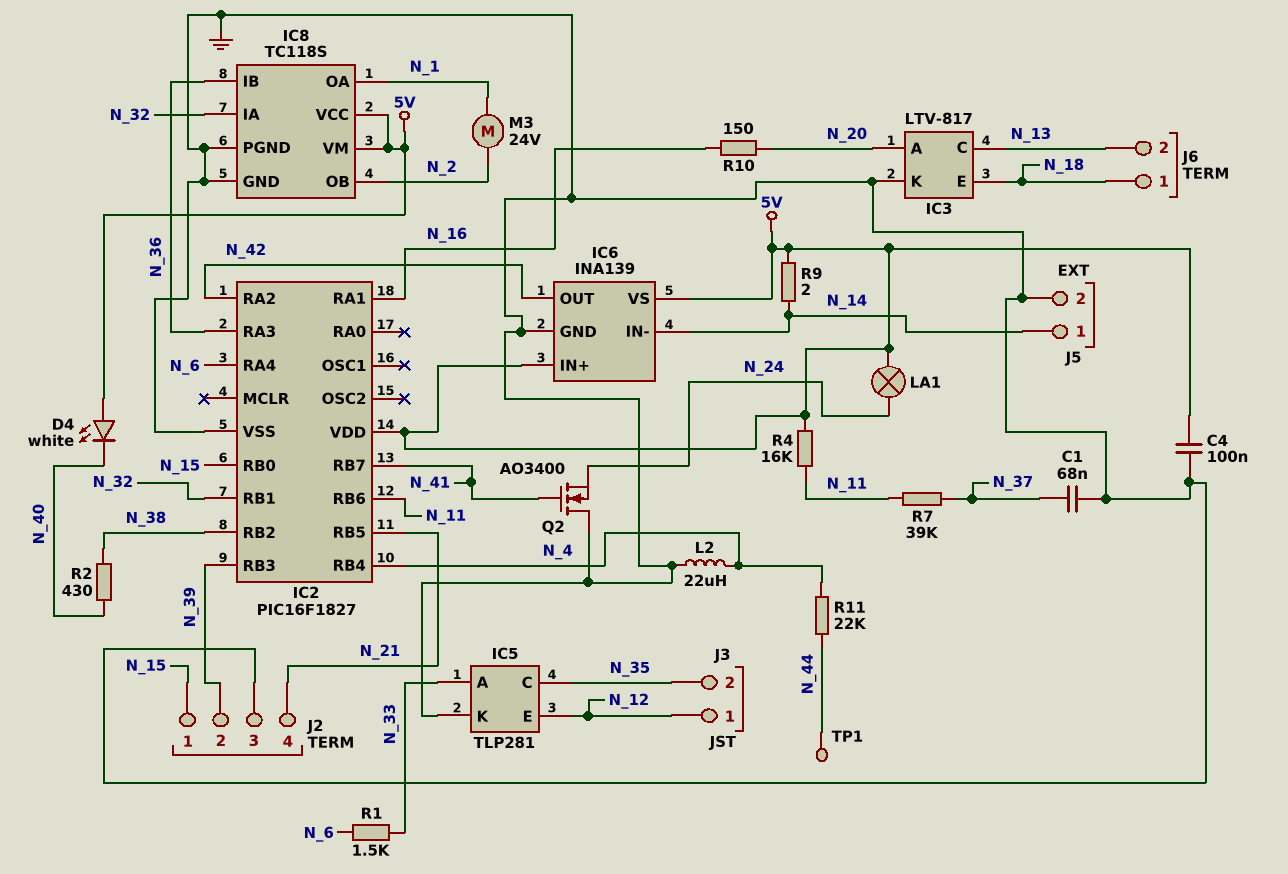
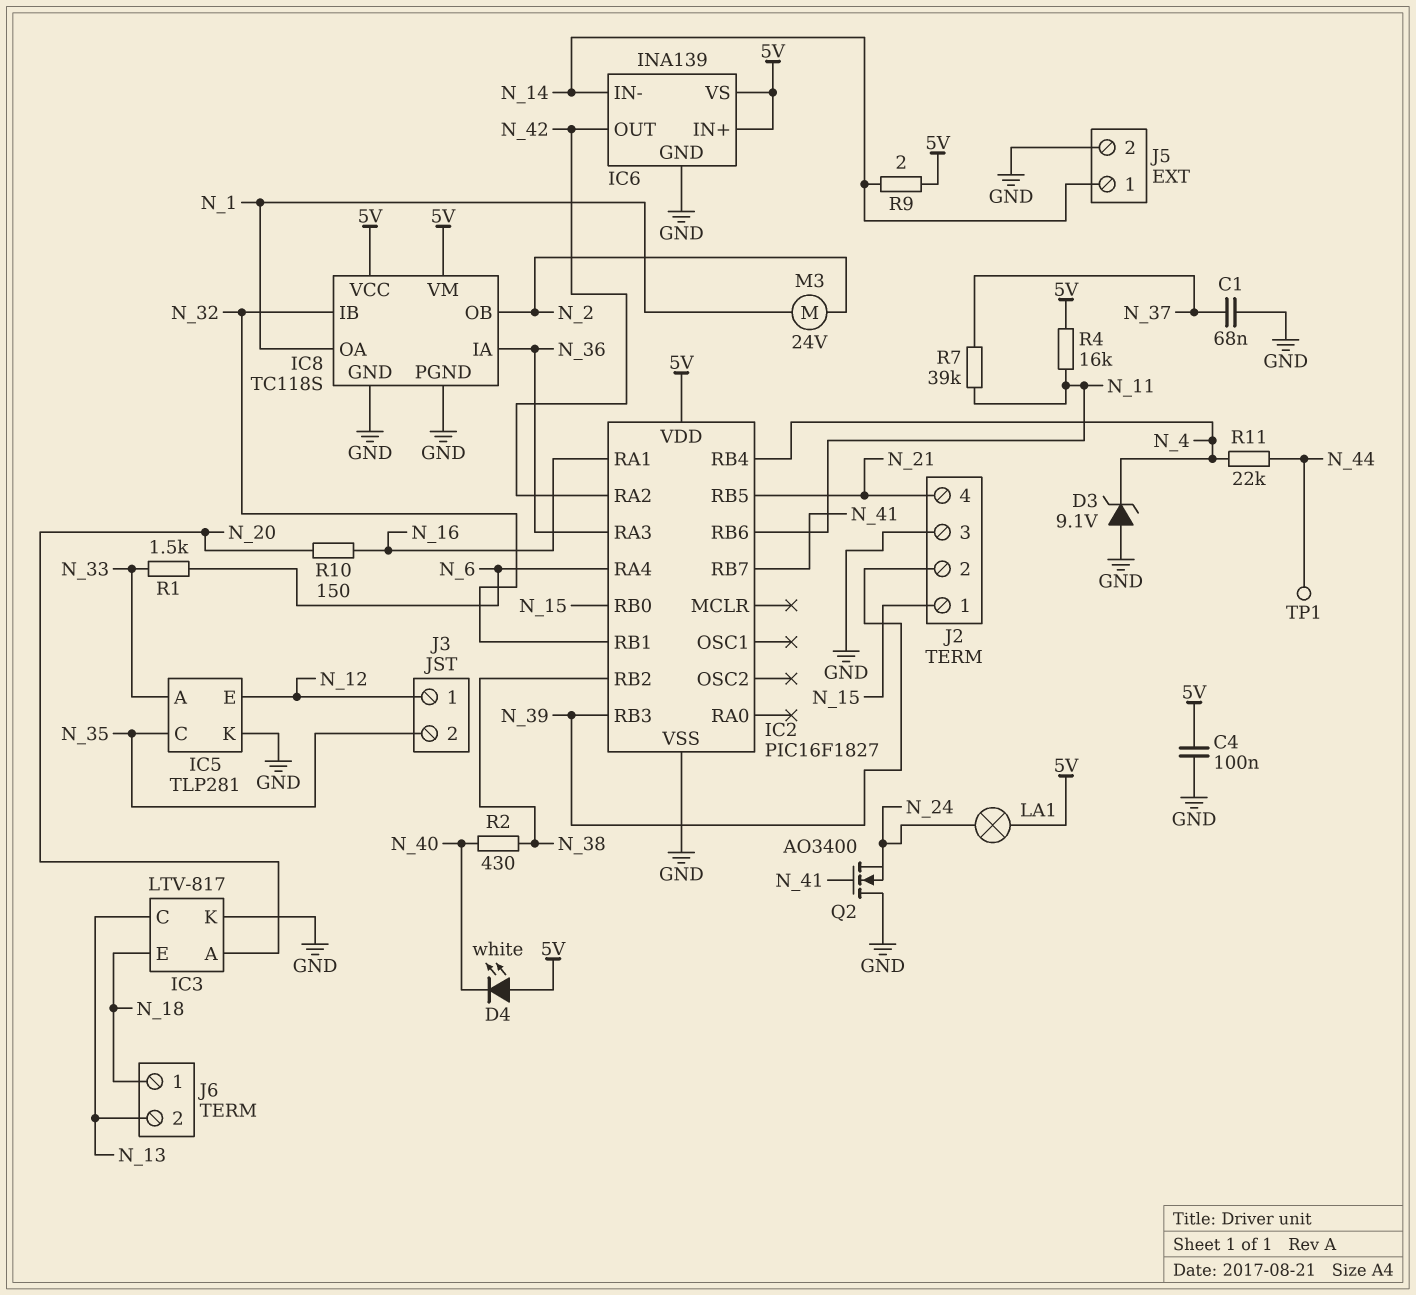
D3: none -> zener 9.1V (A GND, K N_4)
IC8 pin IA: N_32 -> N_36
IC8 pin IB: N_36 -> N_32
L2: 22uH (GND, N_4) -> none

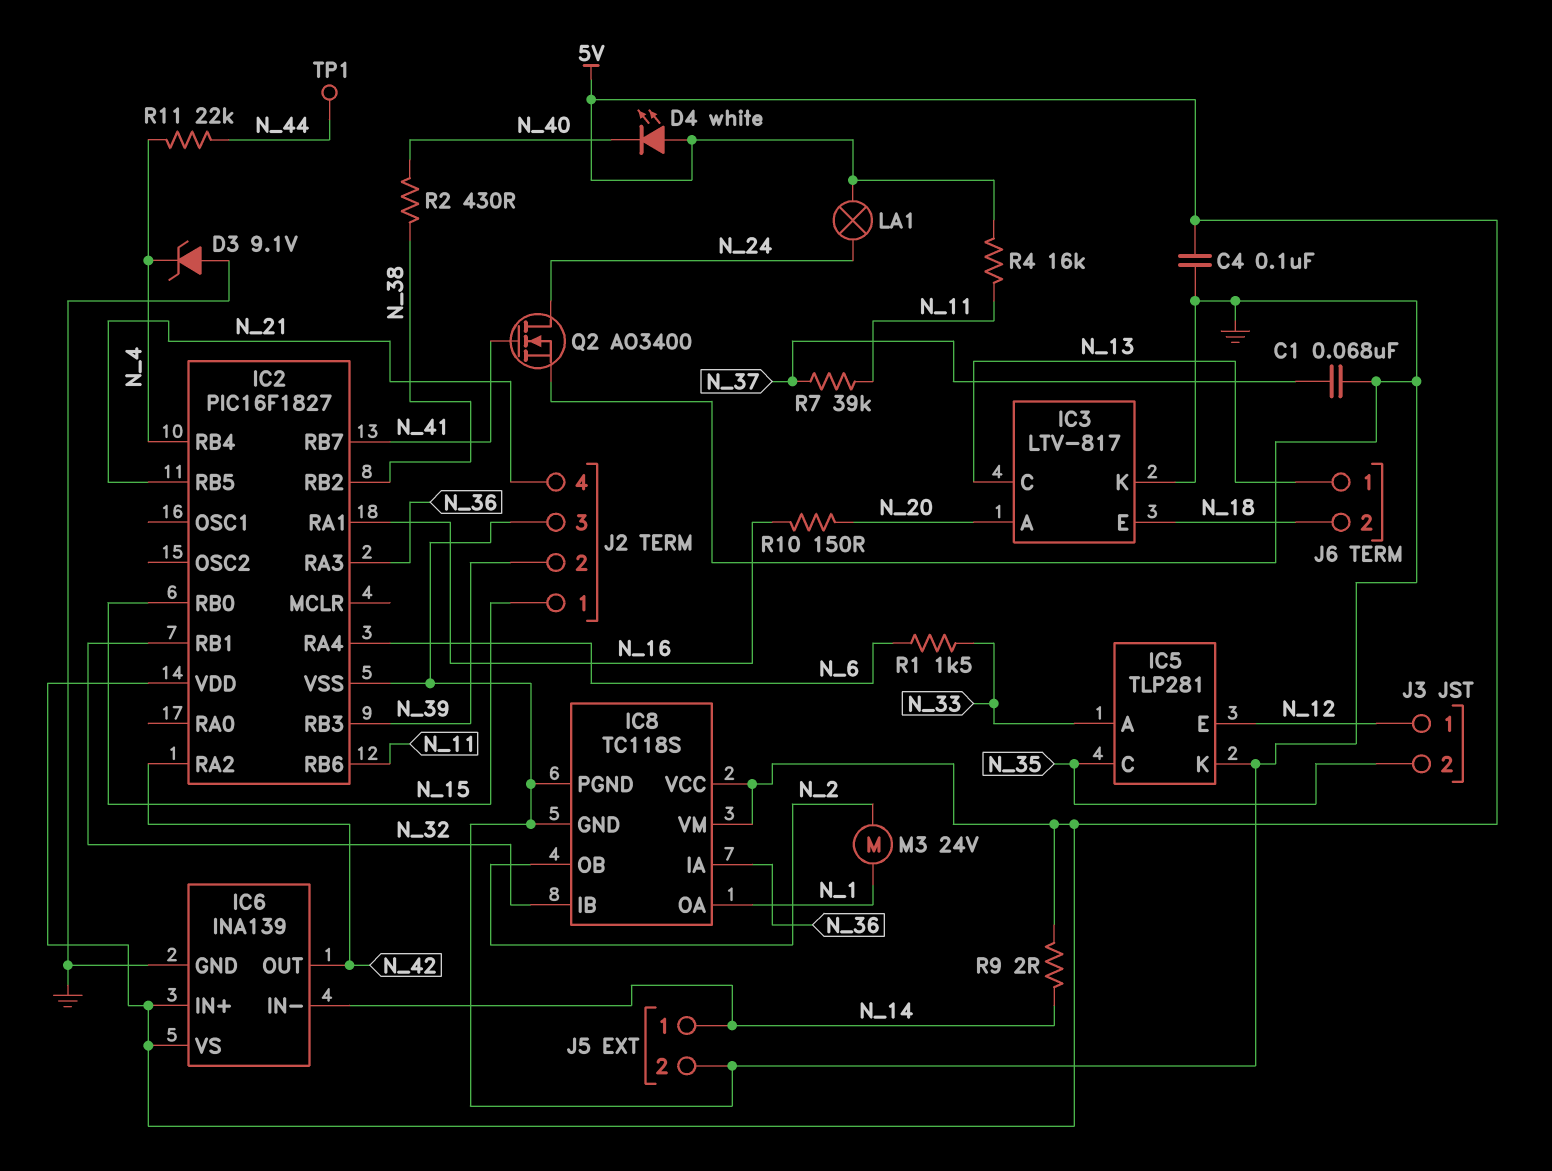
J6 pin 1: N_18 -> N_13
J6 pin 2: N_13 -> N_18
Q2: NMOS AO3400 (G N_41, D GND, S N_24) -> NMOS AO3400 (G N_41, D N_24, S GND)

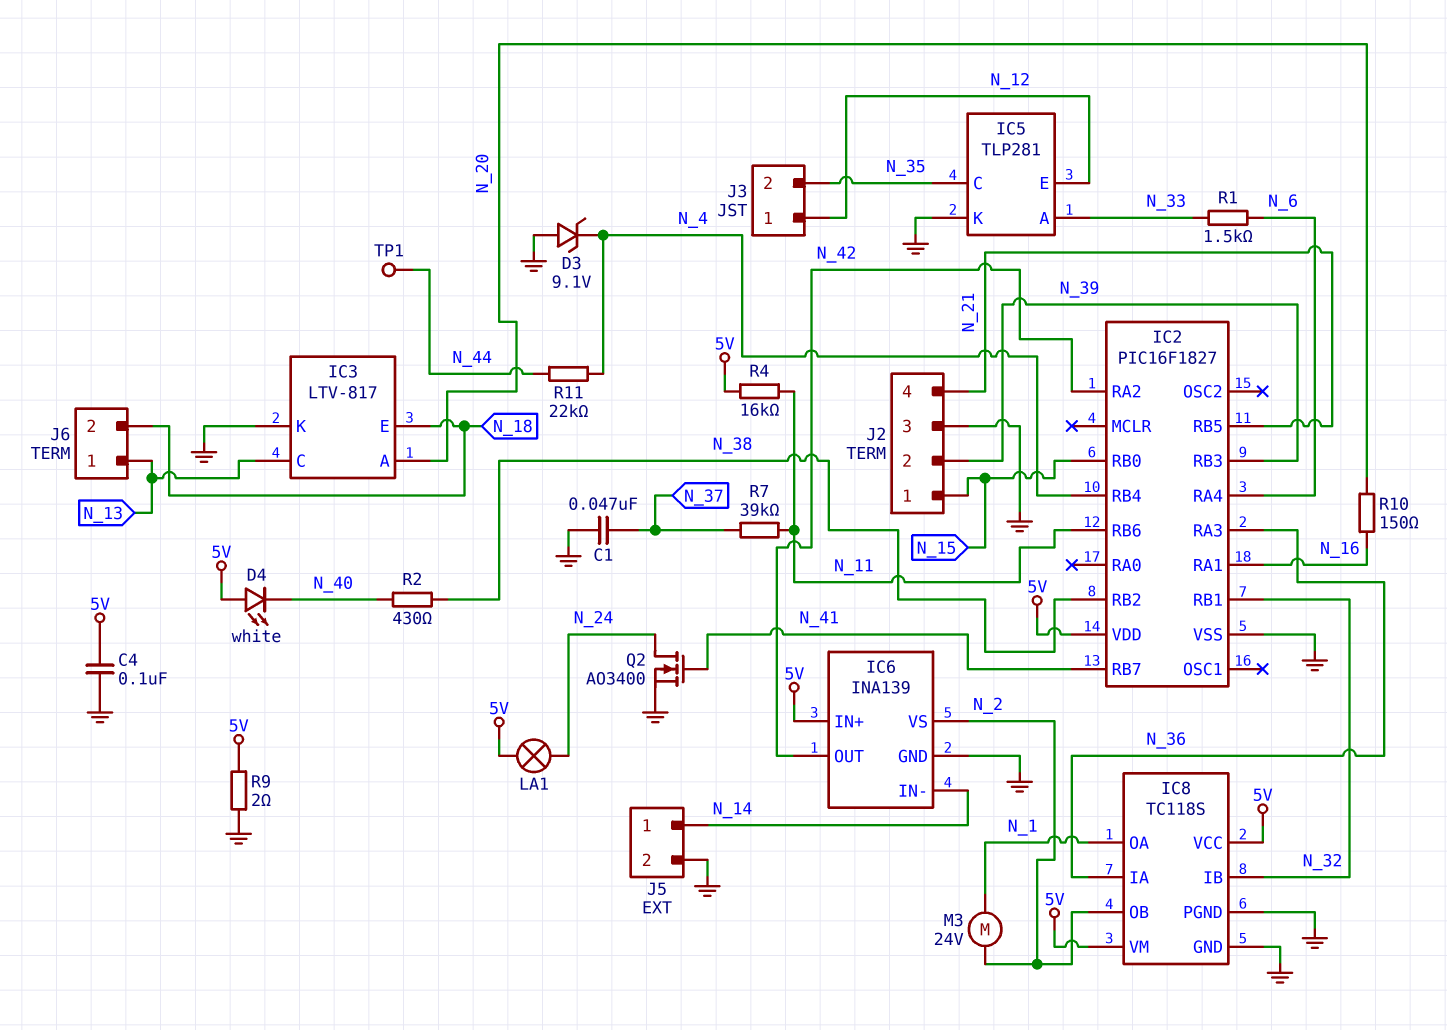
C1: 68nF (GND, N_37) -> 47nF (GND, N_37)
IC6 pin VS: 5V -> N_2
R9: 2 (5V, N_14) -> 2 (5V, GND)

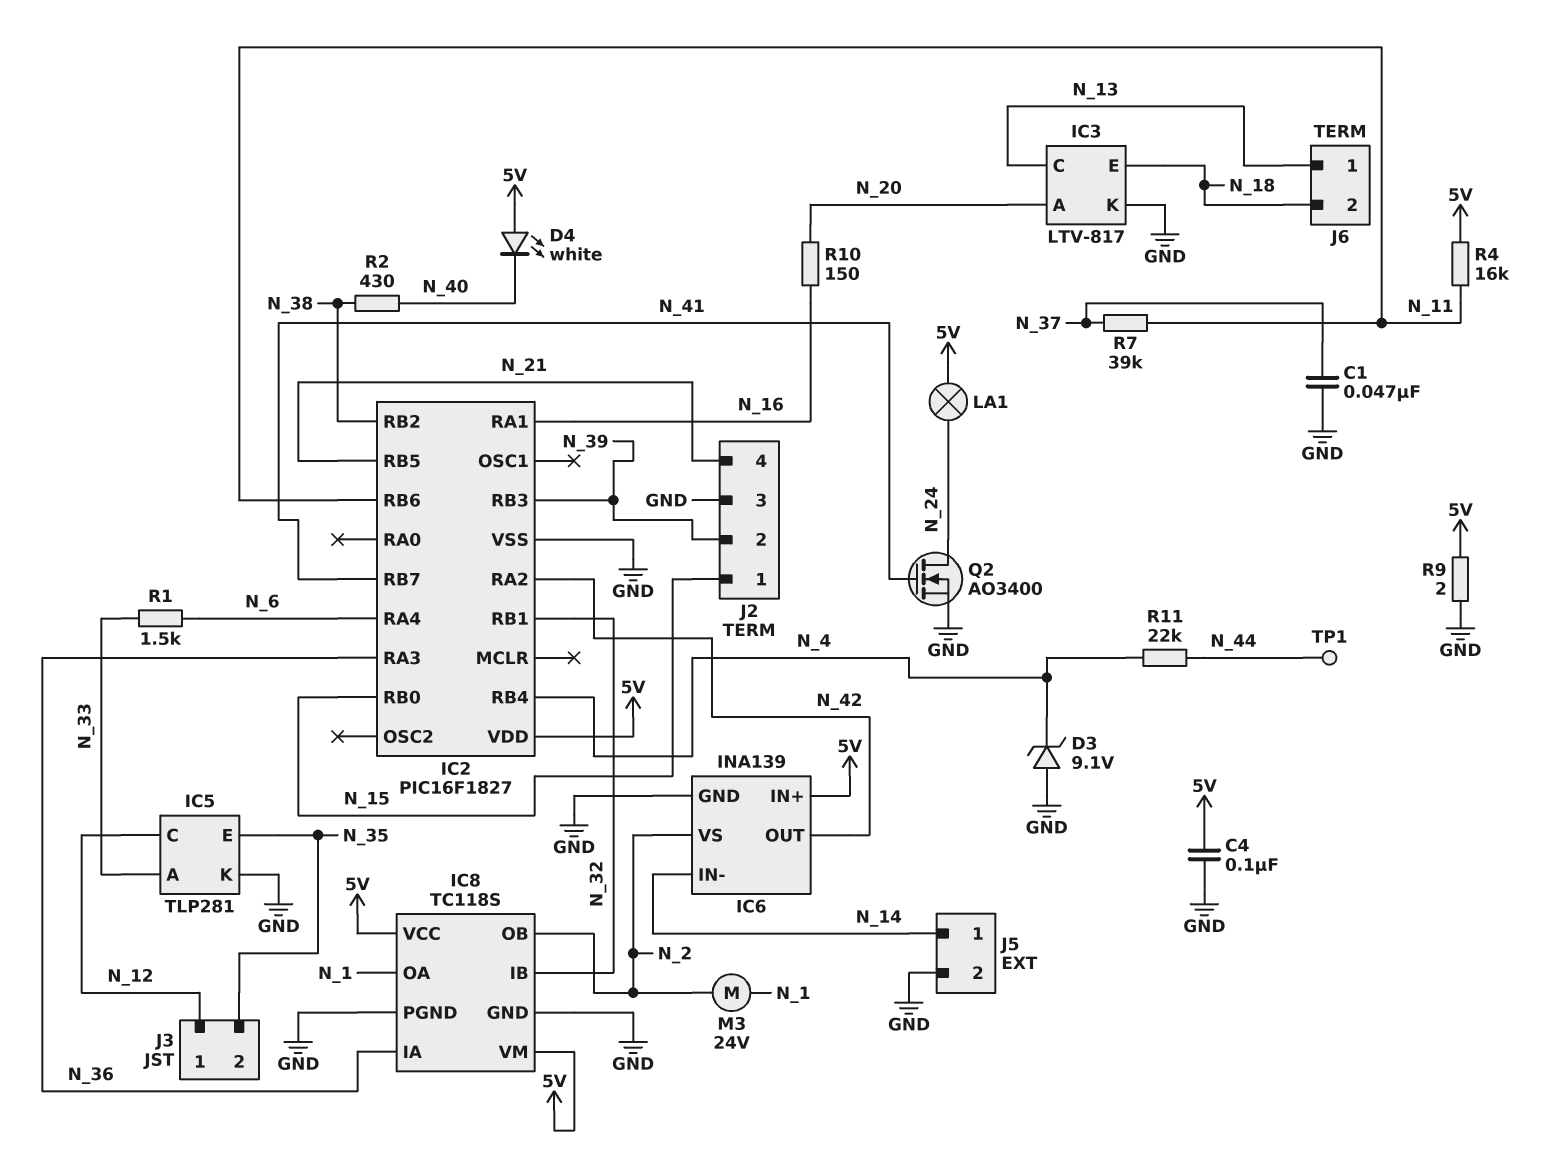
IC5 pin C: N_35 -> N_12
IC5 pin E: N_12 -> N_35

